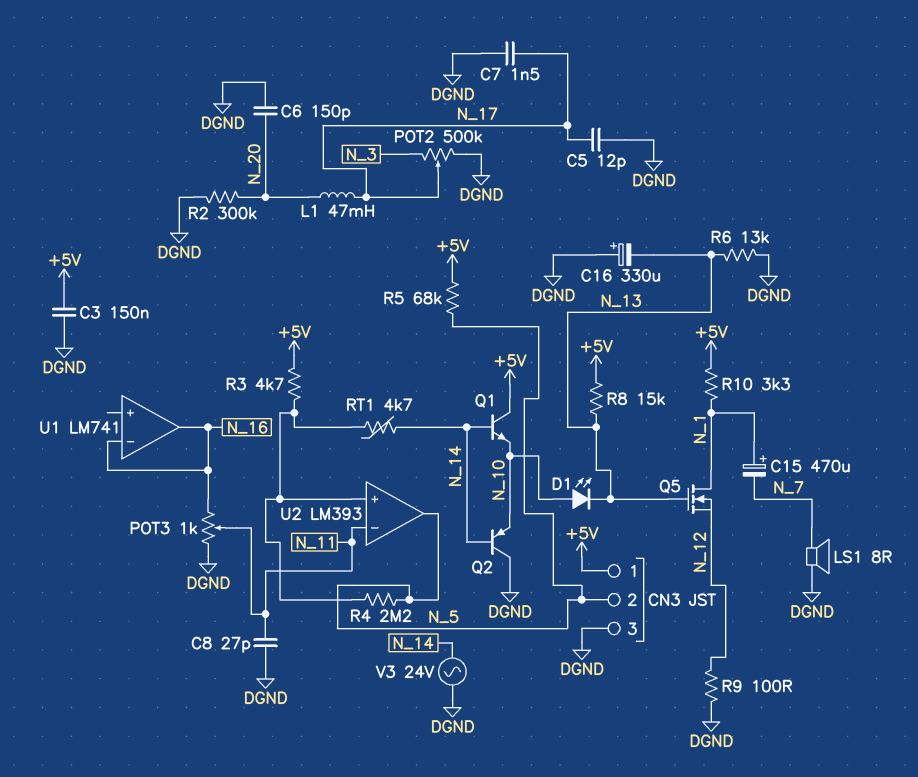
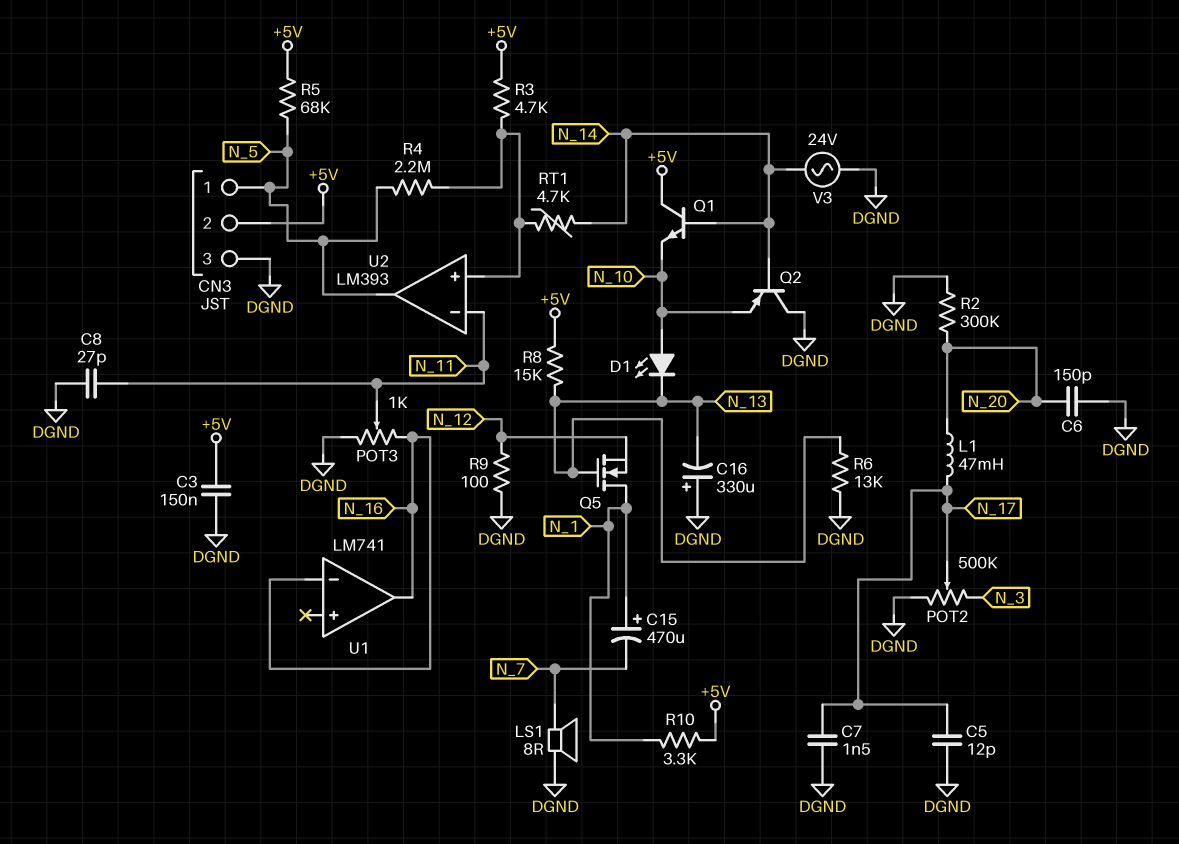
CN3 pin 1: +5V -> N_5
CN3 pin 2: N_5 -> +5V

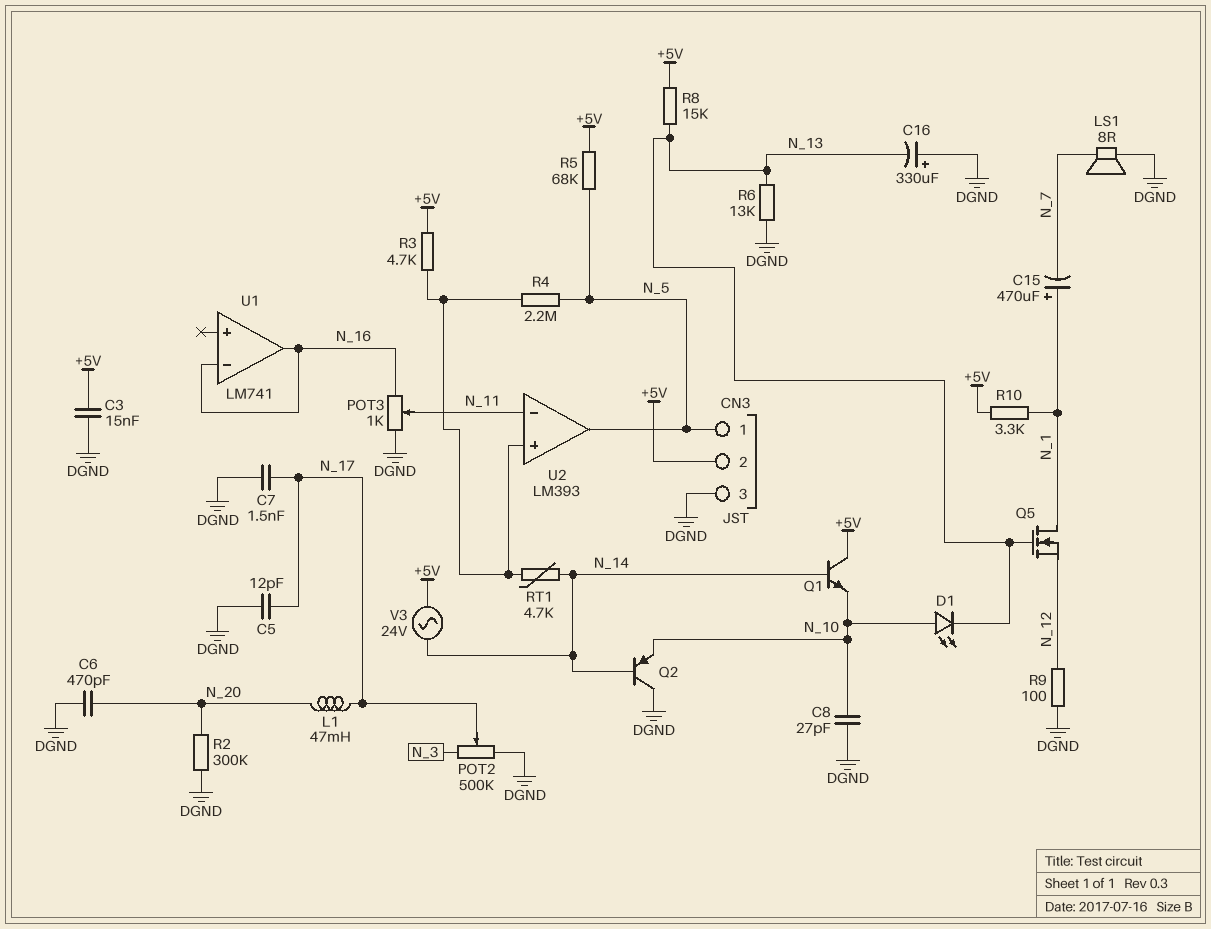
C3: 150nF (+5V, DGND) -> 15nF (+5V, DGND)
C6: 150pF (DGND, N_20) -> 470pF (DGND, N_20)
C8: 27pF (DGND, N_11) -> 27pF (DGND, N_10)
V3: AC 24V (DGND, N_14) -> AC 24V (+5V, N_14)

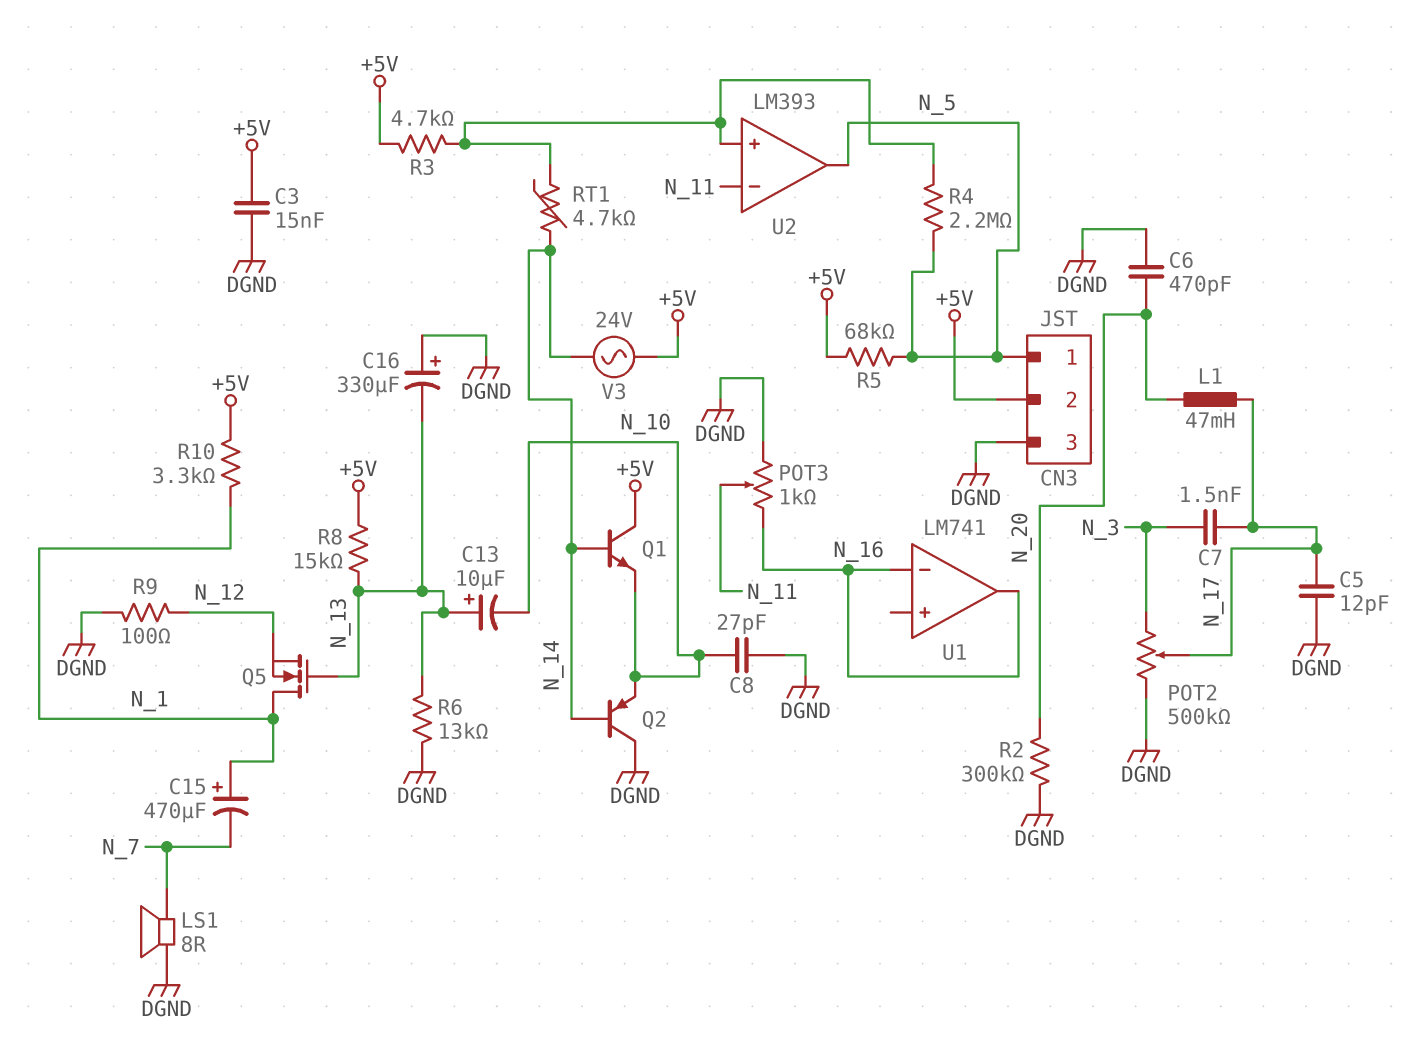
C7: 1.5nF (DGND, N_17) -> 1.5nF (N_3, N_17)
C13: none -> 10uF (plus N_13, minus N_10)
D1: LED (A N_10, K N_13) -> none

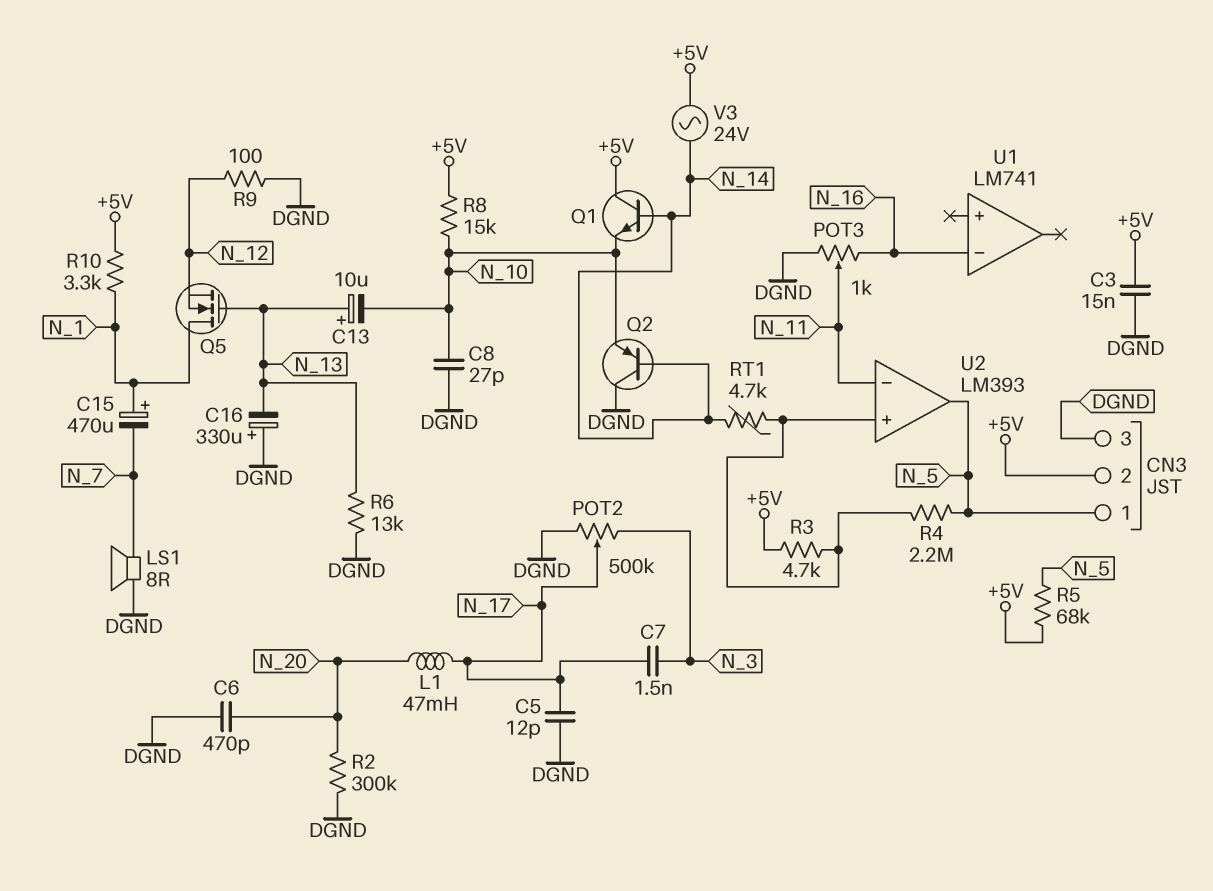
R8: 15k (+5V, N_13) -> 15k (+5V, N_10)
U1 pin out: N_16 -> none

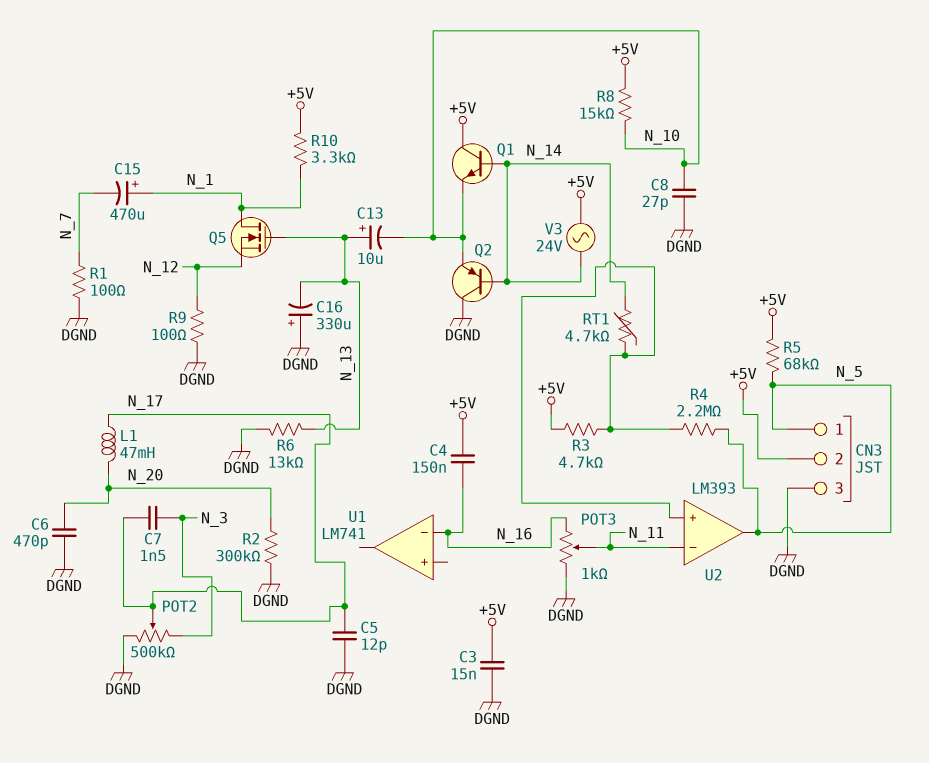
C4: none -> 150nF (+5V, N_16)
LS1: speaker 8R (DGND, N_7) -> none
R1: none -> 100 (DGND, N_7)

